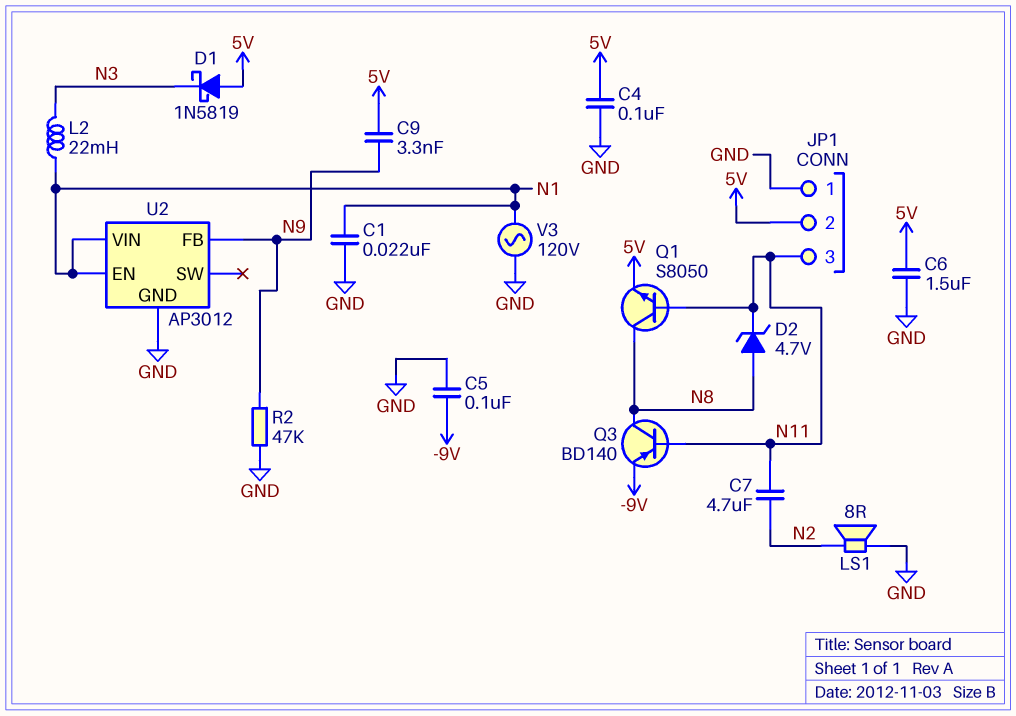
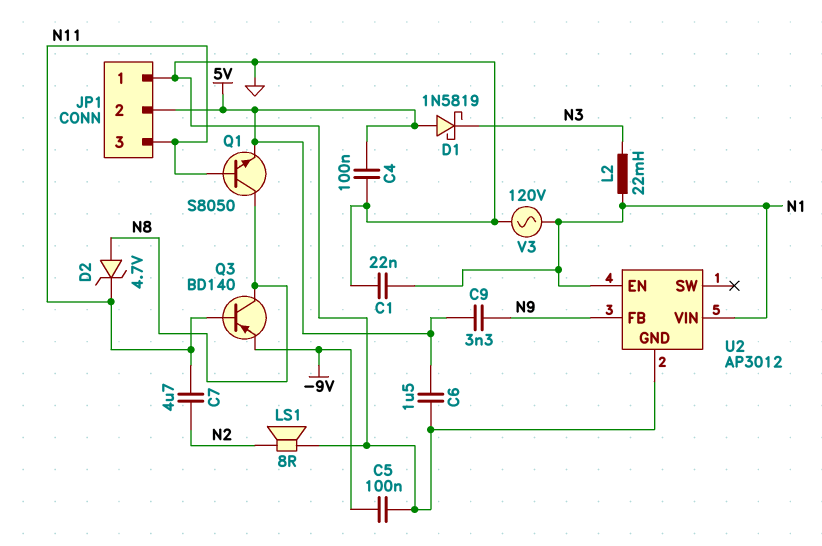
R2: 47k (GND, N9) -> none

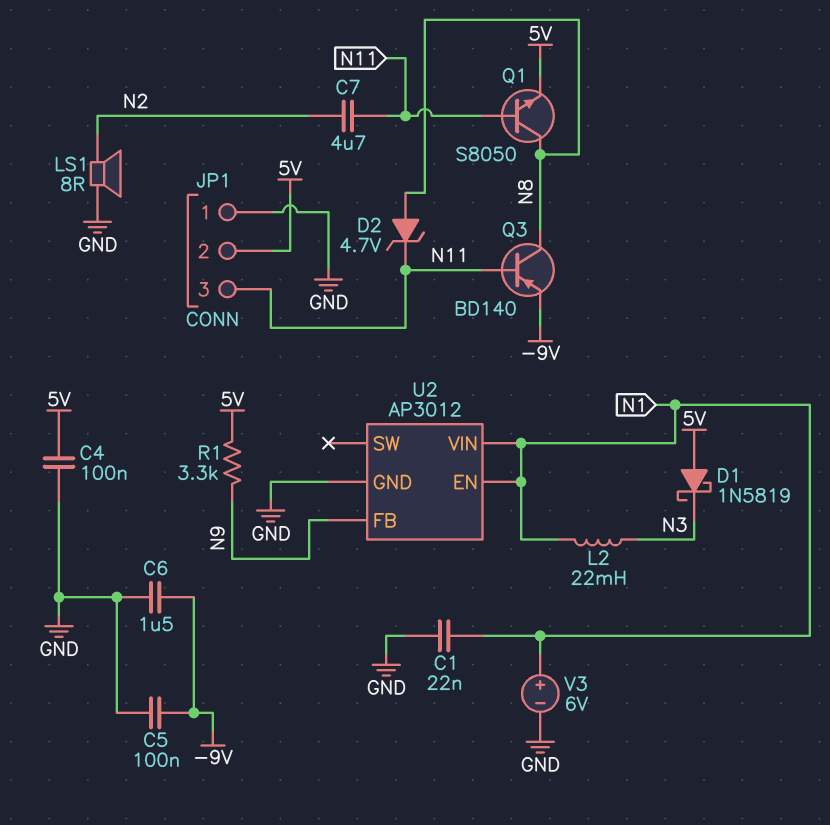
C6: 1.5uF (5V, GND) -> 1.5uF (-9V, GND)
C9: 3.3nF (5V, N9) -> none
R1: none -> 3.3k (5V, N9)
V3: AC 120V (GND, N1) -> 6V (plus N1, minus GND)

